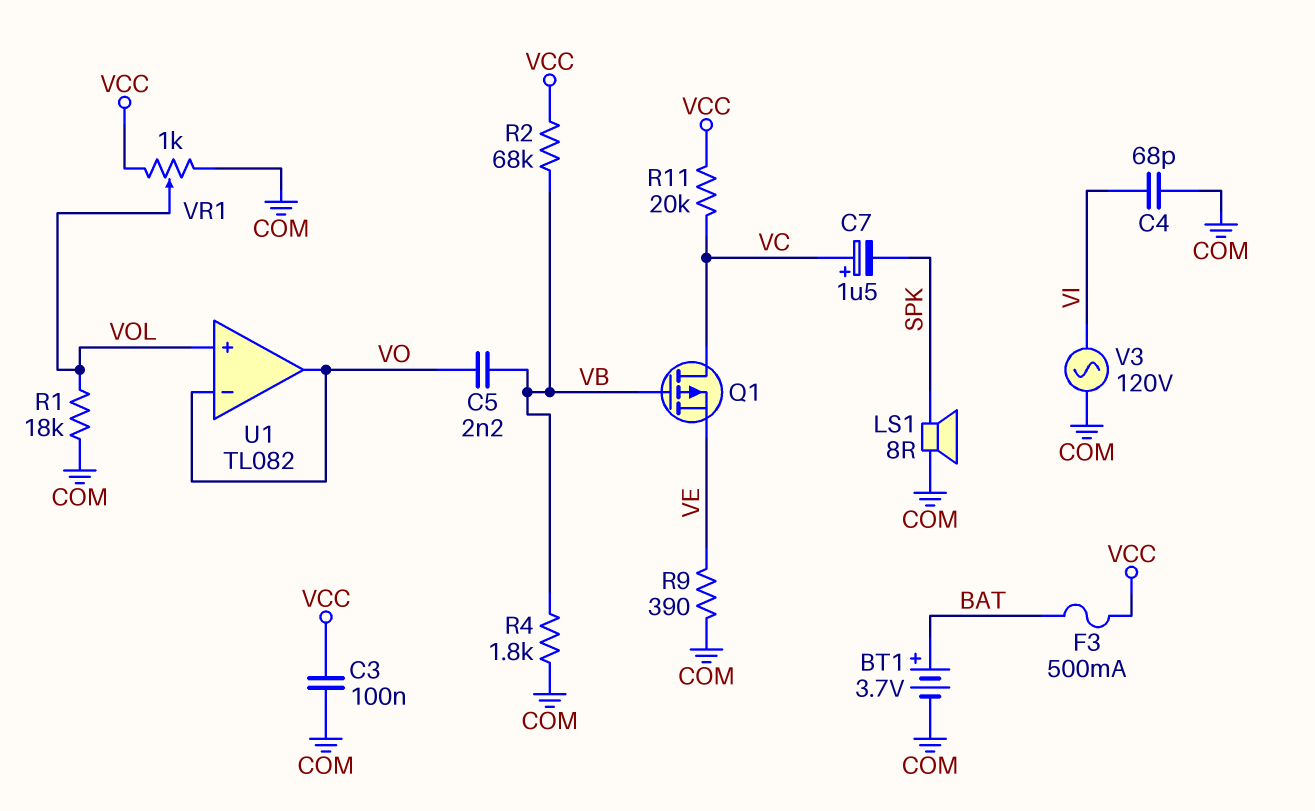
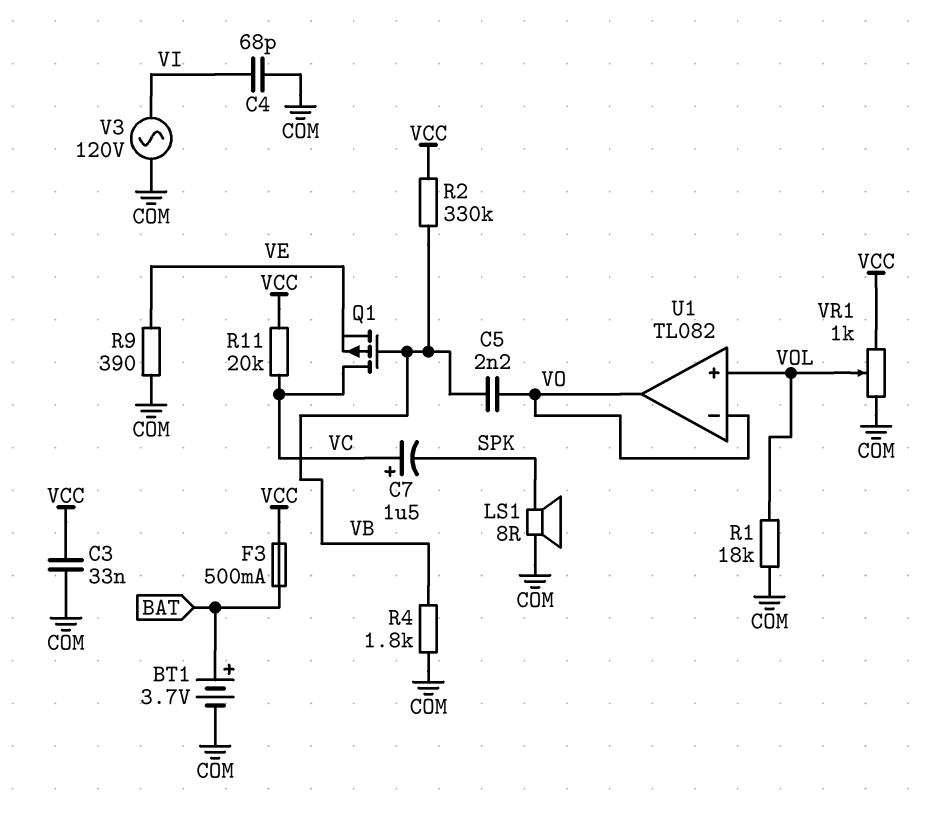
C3: 100nF (COM, VCC) -> 33nF (COM, VCC)
R2: 68k (VB, VCC) -> 330k (VB, VCC)

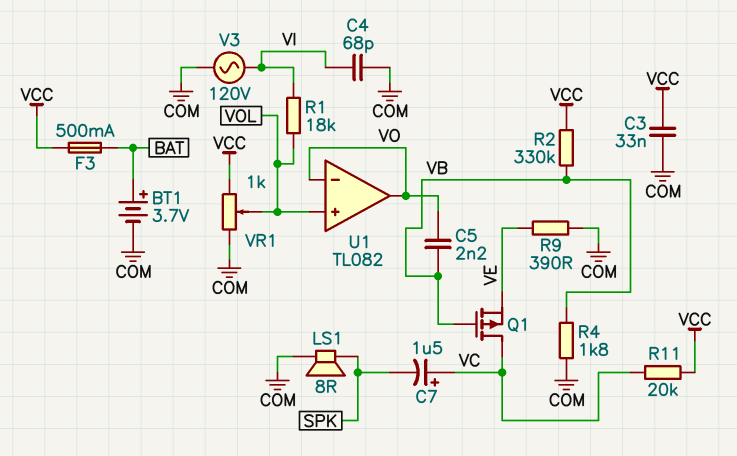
R1: 18k (COM, VOL) -> 18k (VI, VOL)

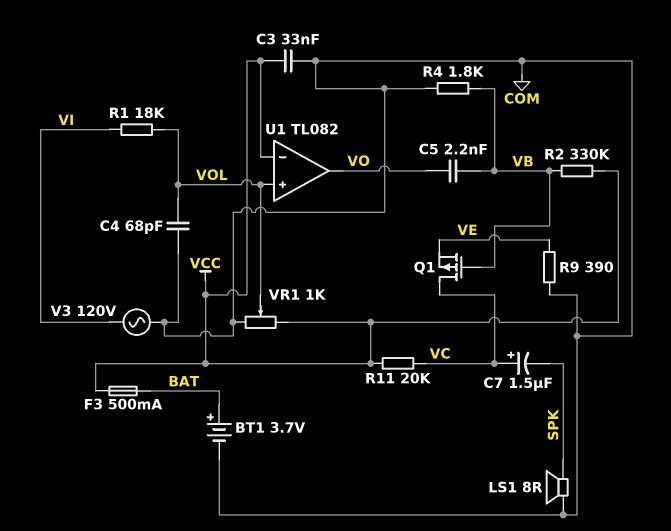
C4: 68pF (COM, VI) -> 68pF (COM, VOL)
U1 pin in-: VO -> VCC

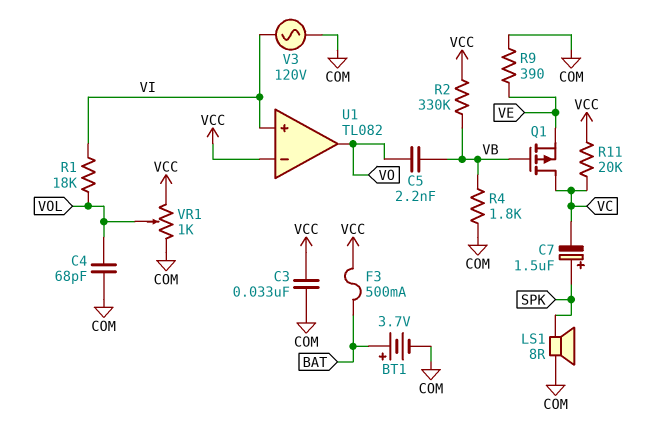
C7: 1.5uF (plus VC, minus SPK) -> 1.5uF (plus SPK, minus VC)
U1 pin in+: VOL -> VI

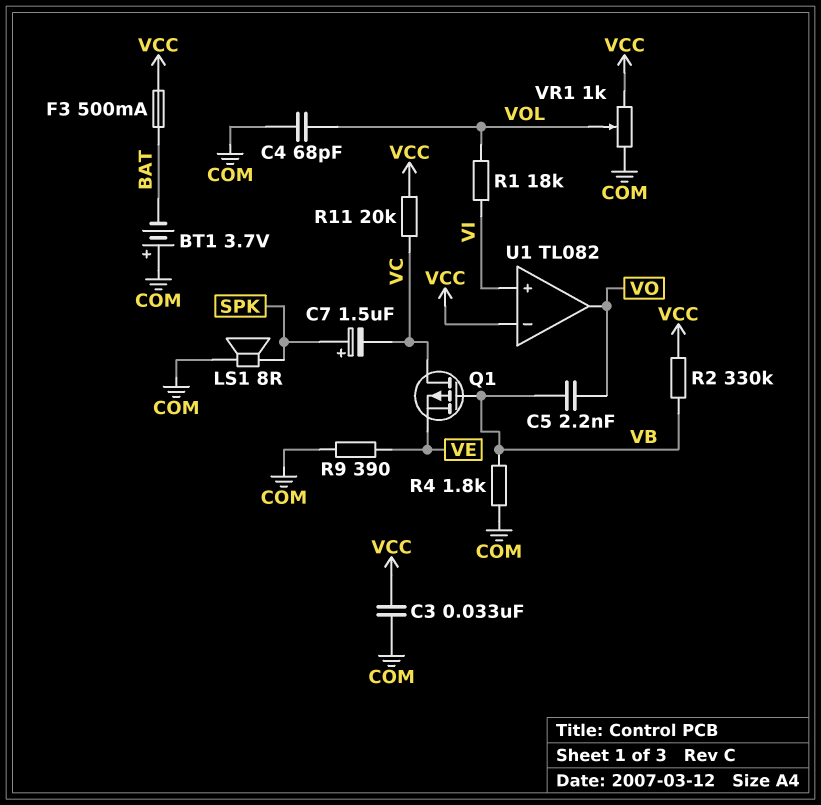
BT1: 3.7V (plus BAT, minus COM) -> 3.7V (plus COM, minus BAT)
V3: AC 120V (COM, VI) -> none

